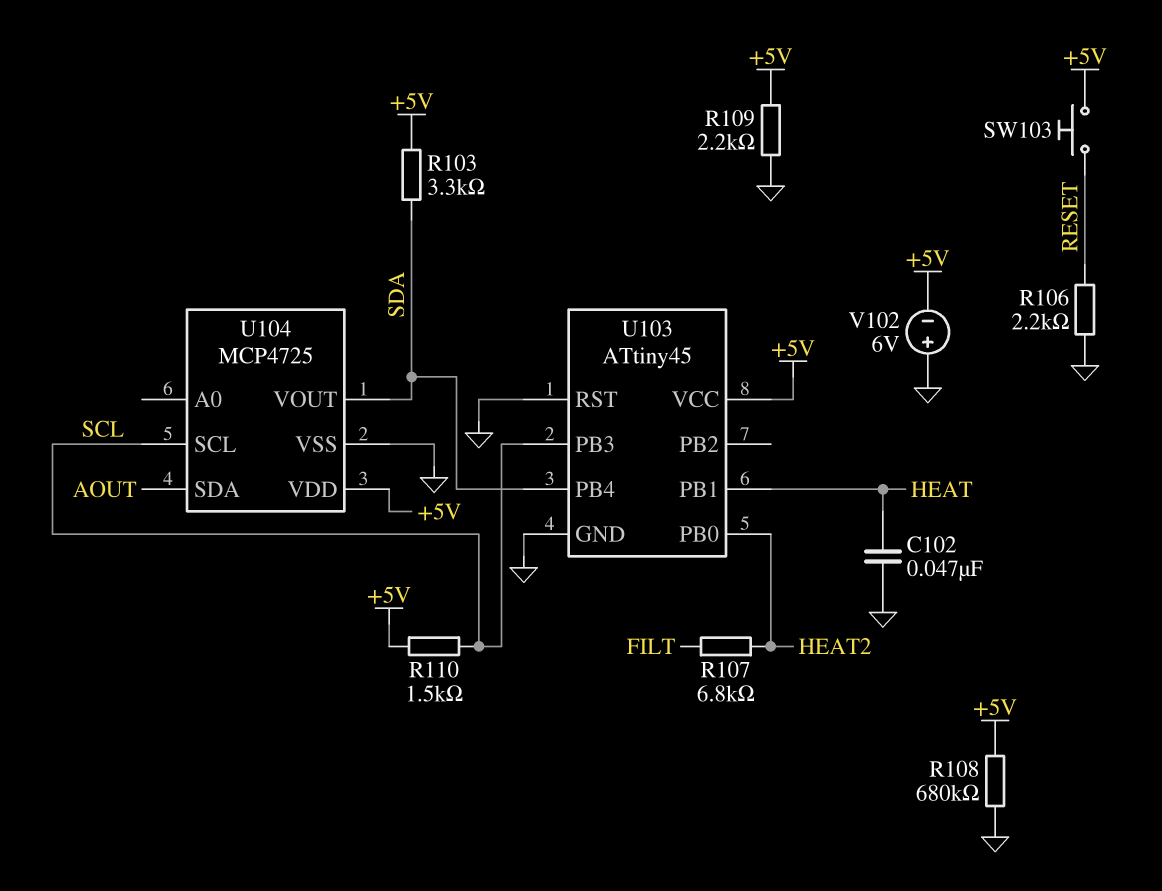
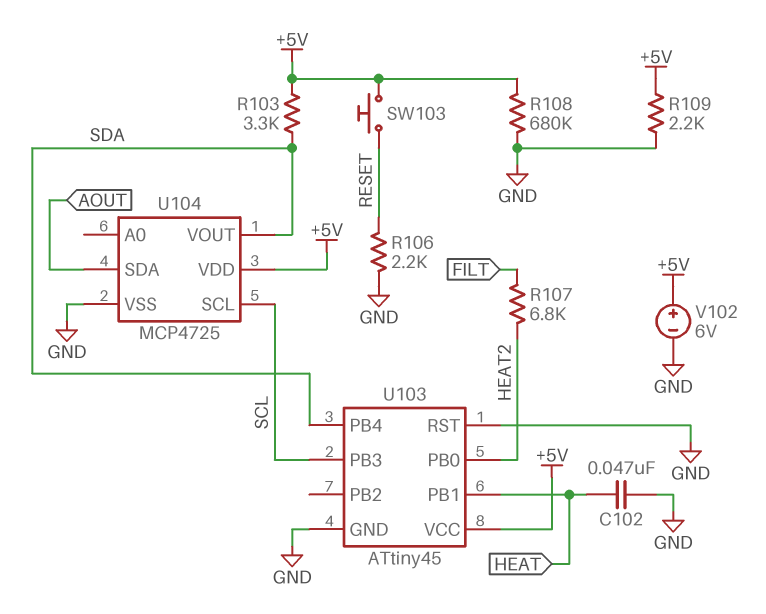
R110: 1.5k (+5V, SCL) -> none
V102: 6V (plus GND, minus +5V) -> 6V (plus +5V, minus GND)

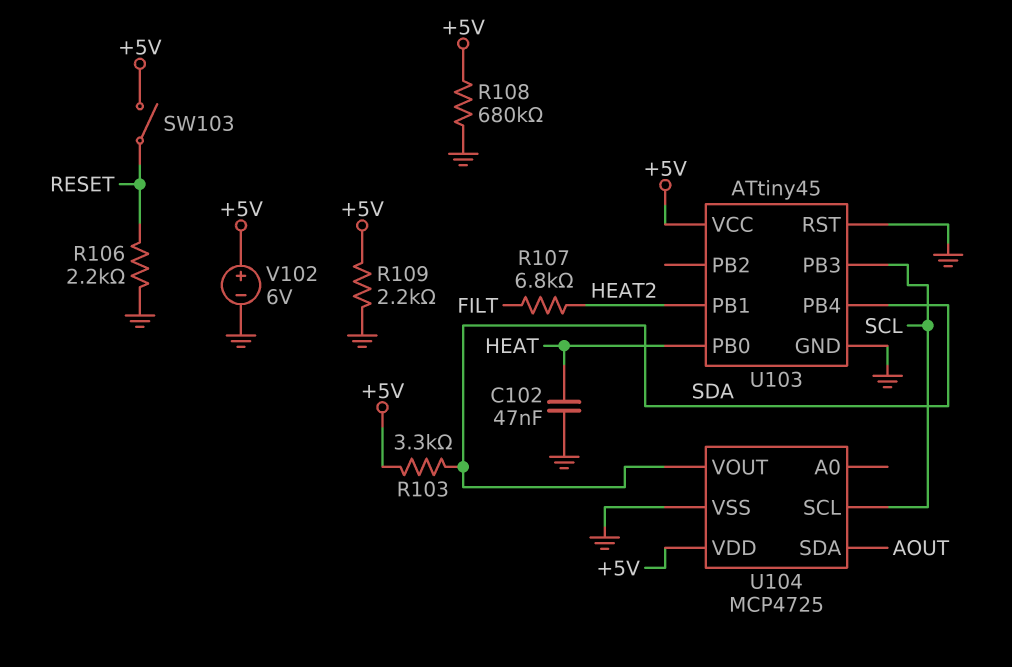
SW103: button (+5V, RESET) -> switch (+5V, RESET)
U103 pin PB0: HEAT2 -> HEAT
U103 pin PB1: HEAT -> HEAT2

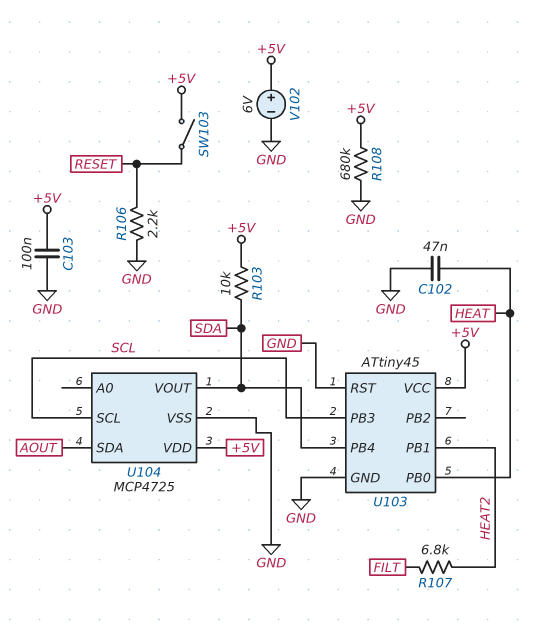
C103: none -> 100nF (+5V, GND)
R103: 3.3k (+5V, SDA) -> 10k (+5V, SDA)
R109: 2.2k (+5V, GND) -> none

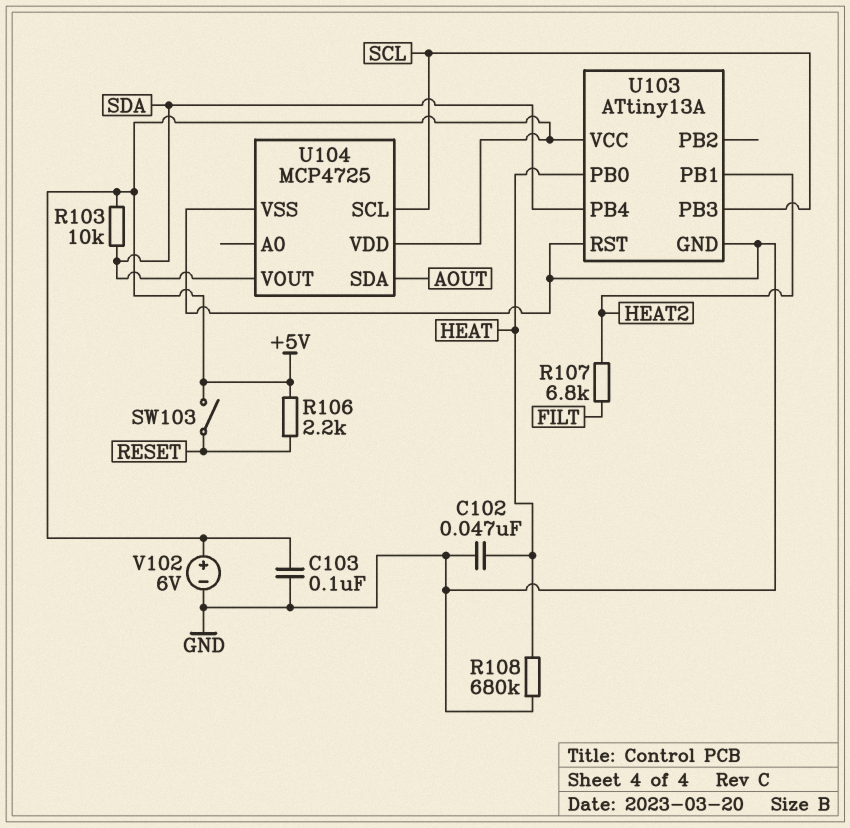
R106: 2.2k (GND, RESET) -> 2.2k (+5V, RESET)
R108: 680k (+5V, GND) -> 680k (GND, HEAT)
U103: ATtiny45 -> ATtiny13A

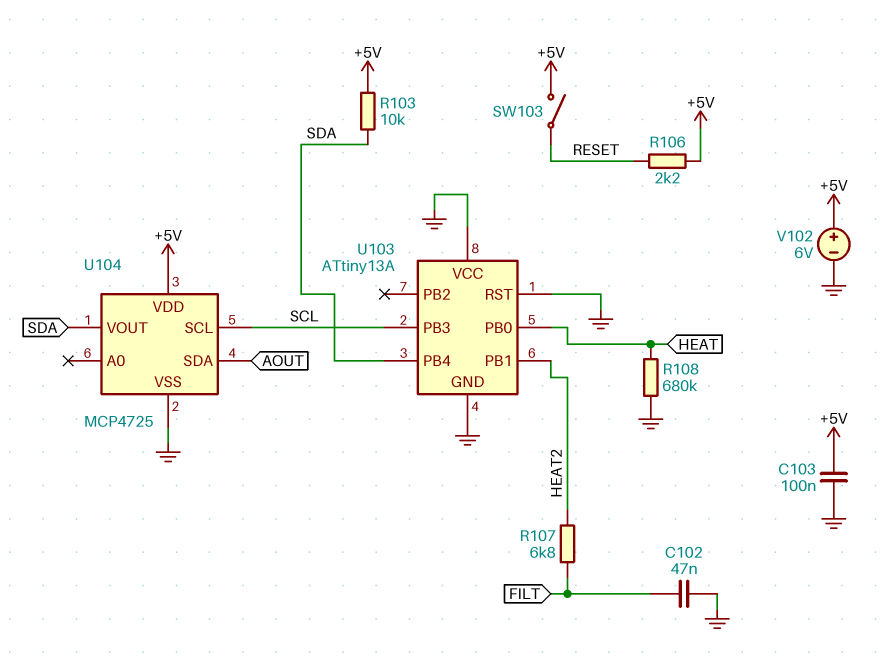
C102: 47nF (GND, HEAT) -> 47nF (FILT, GND)
U103 pin VCC: +5V -> GND

